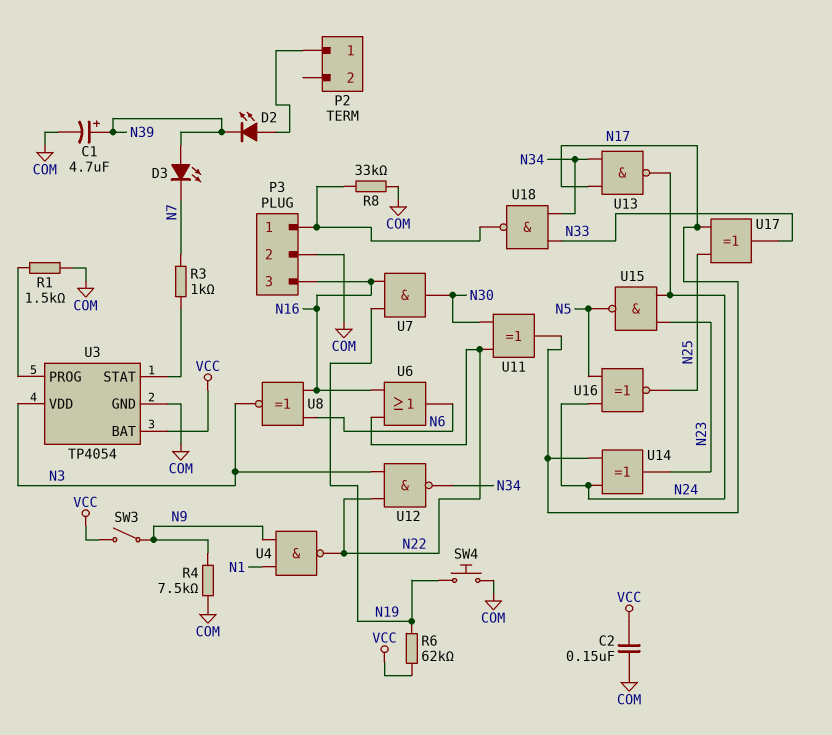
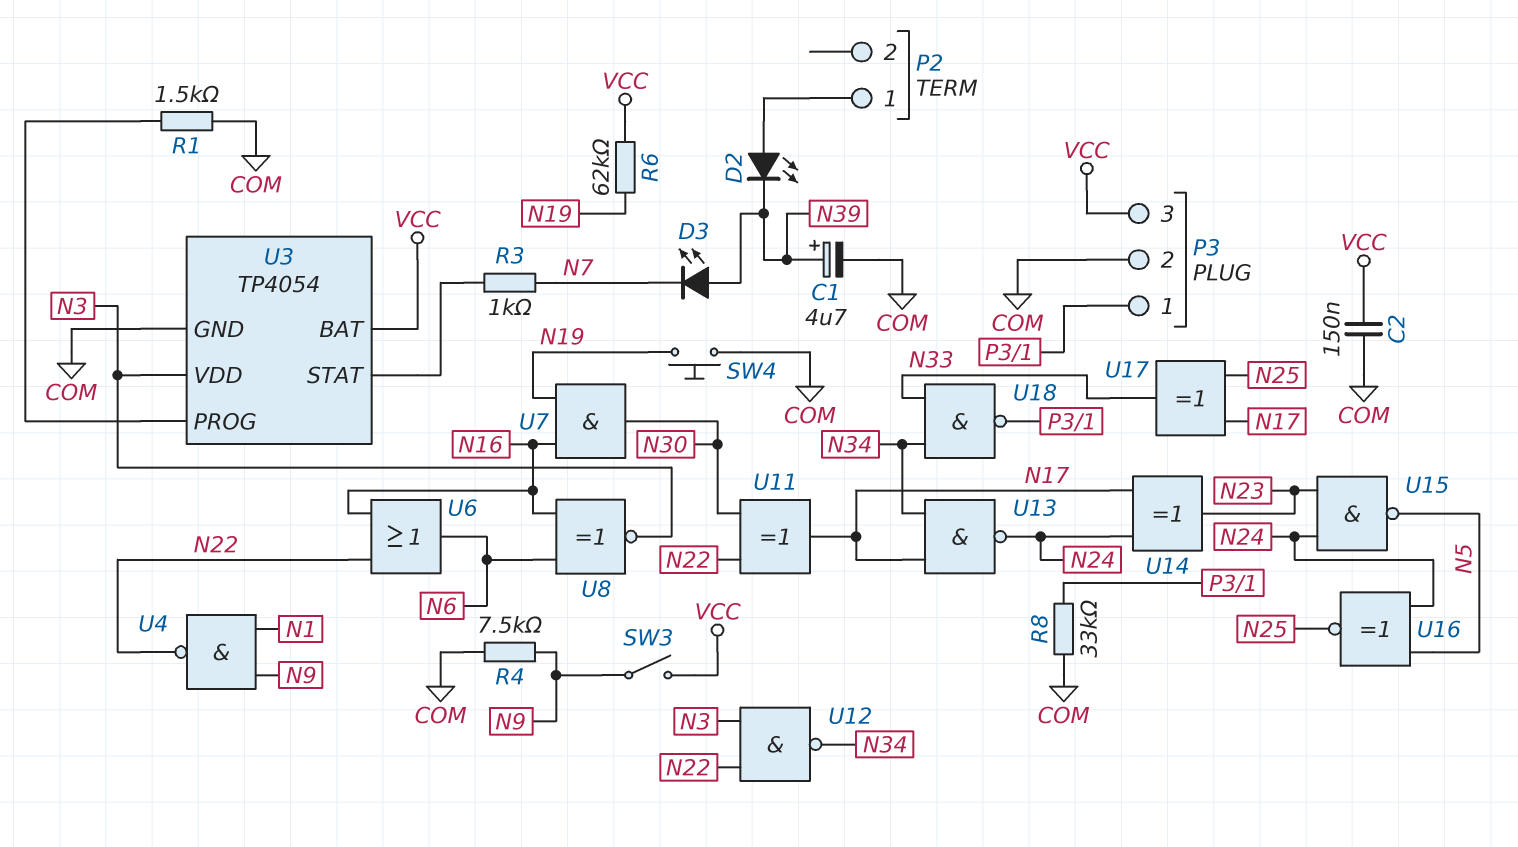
P3 pin 3: N16 -> VCC

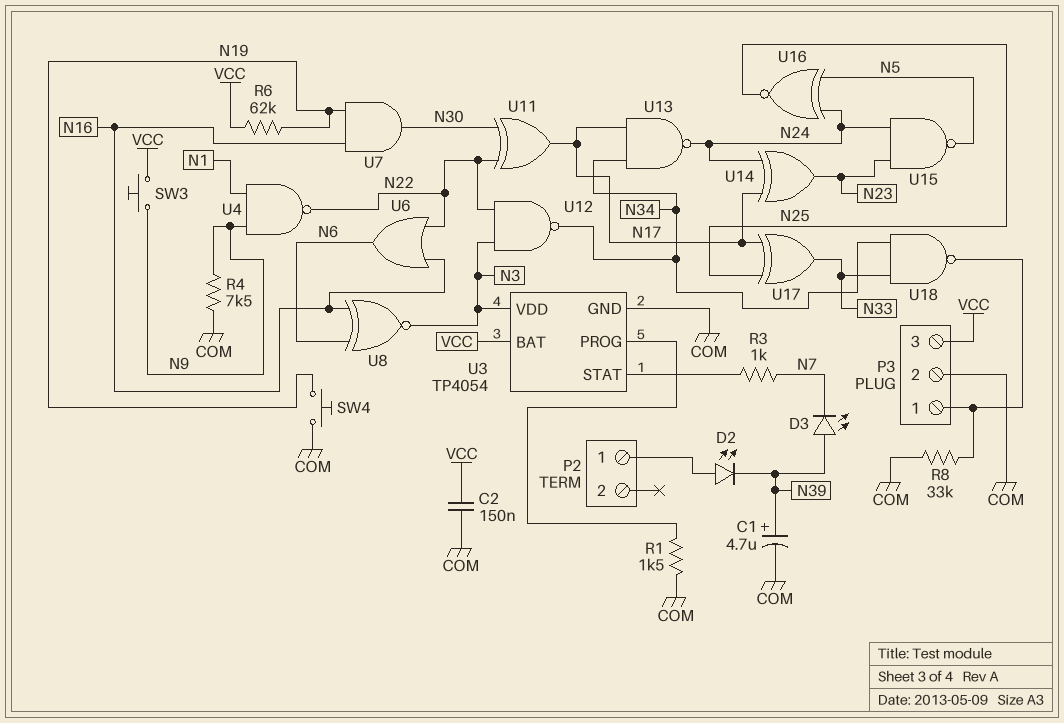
SW3: switch (N9, VCC) -> button (N9, VCC)

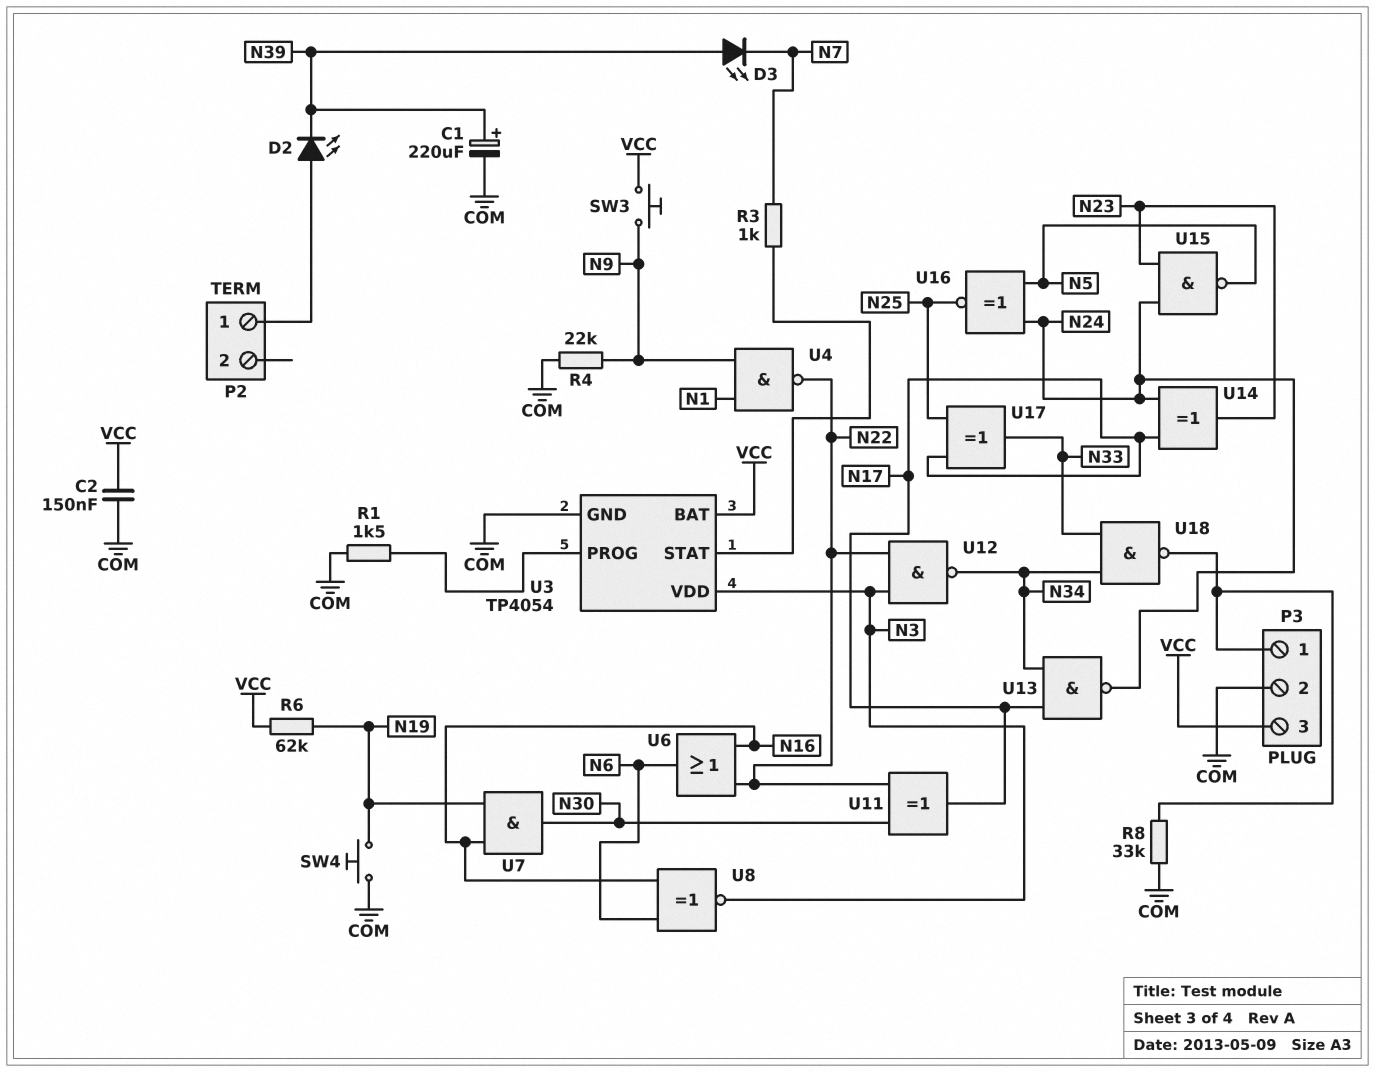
C1: 4.7uF (plus N39, minus COM) -> 220uF (plus N39, minus COM)
R4: 7.5k (COM, N9) -> 22k (COM, N9)

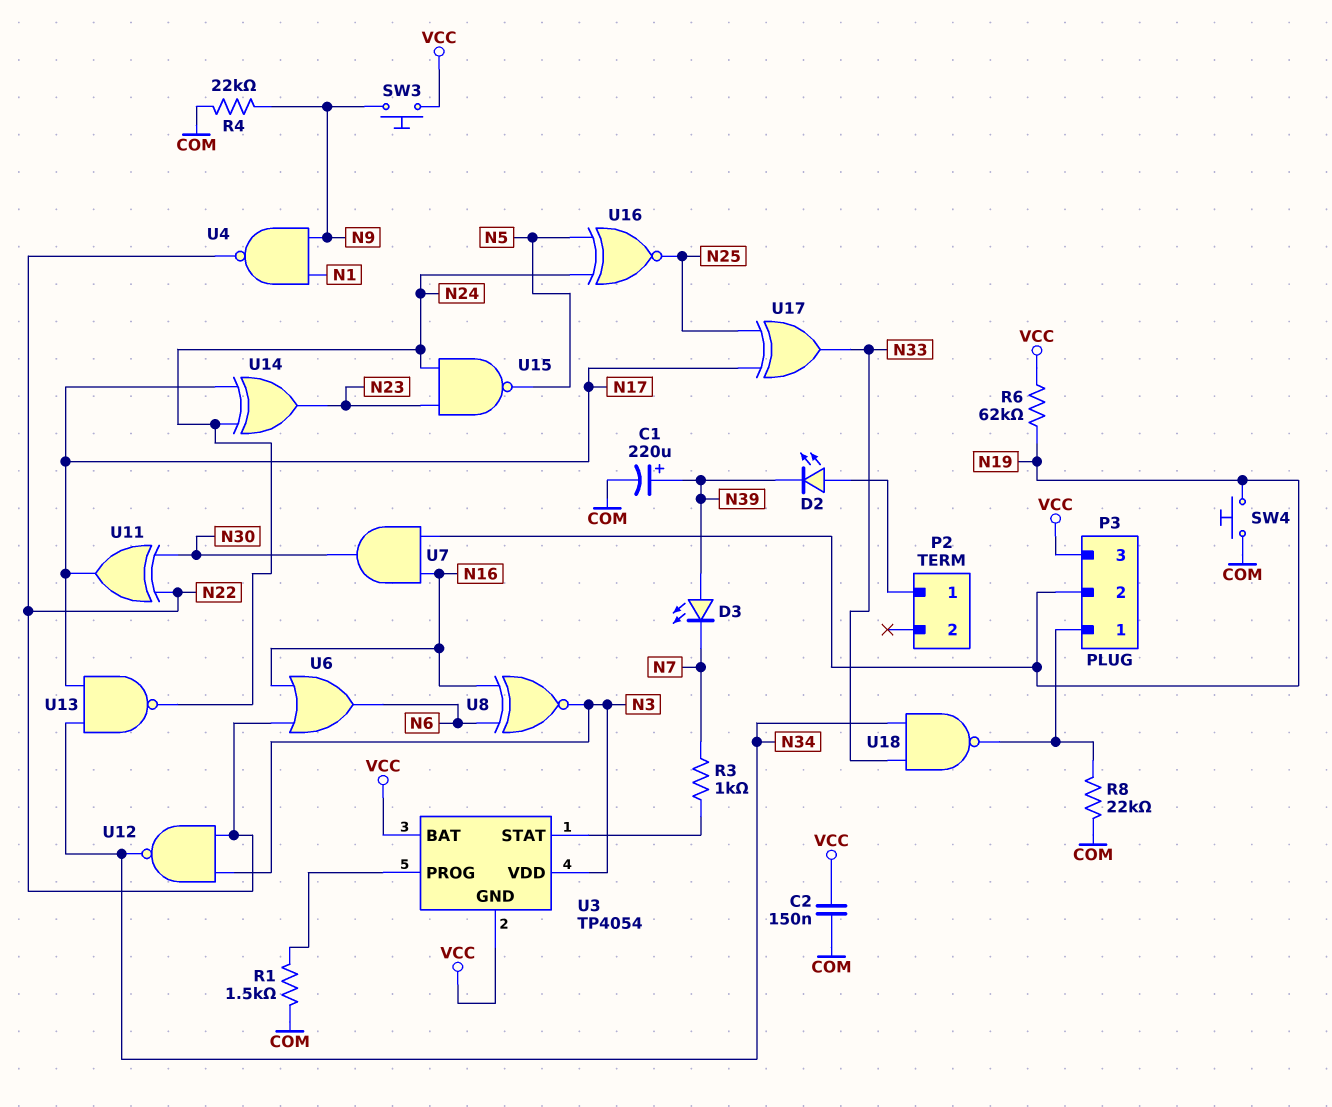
P3 pin 2: COM -> N19
R8: 33k (COM, P3/1) -> 22k (COM, P3/1)
U3 pin GND: COM -> VCC

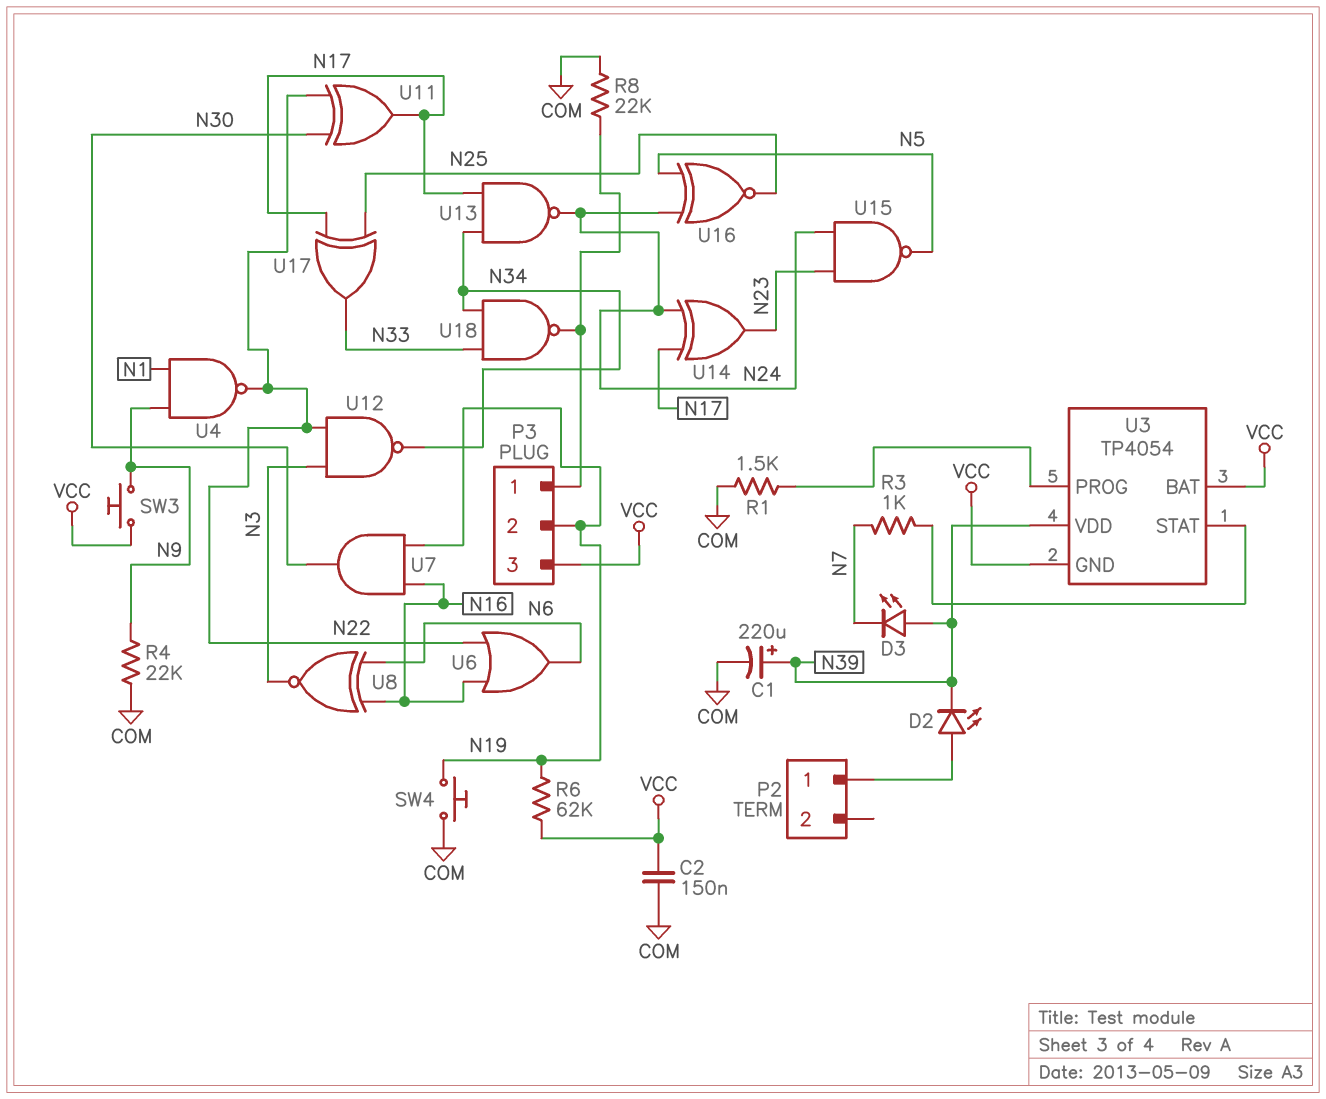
U3 pin VDD: N3 -> N39

